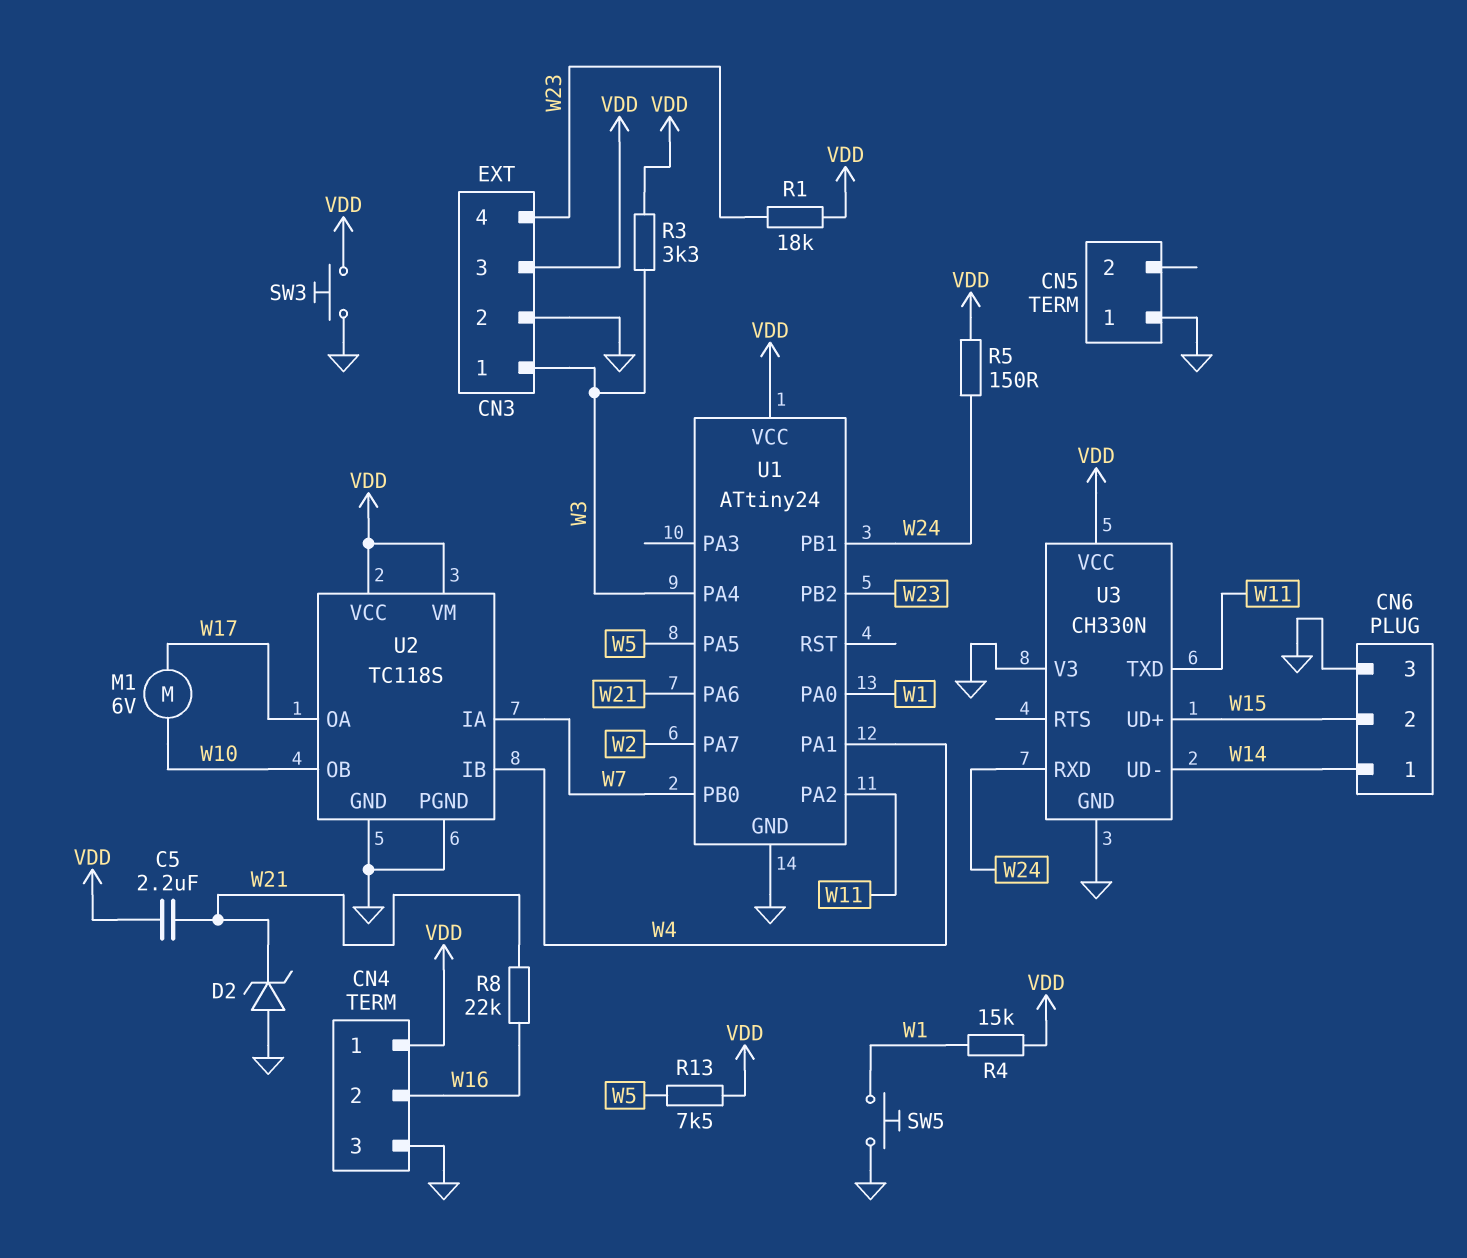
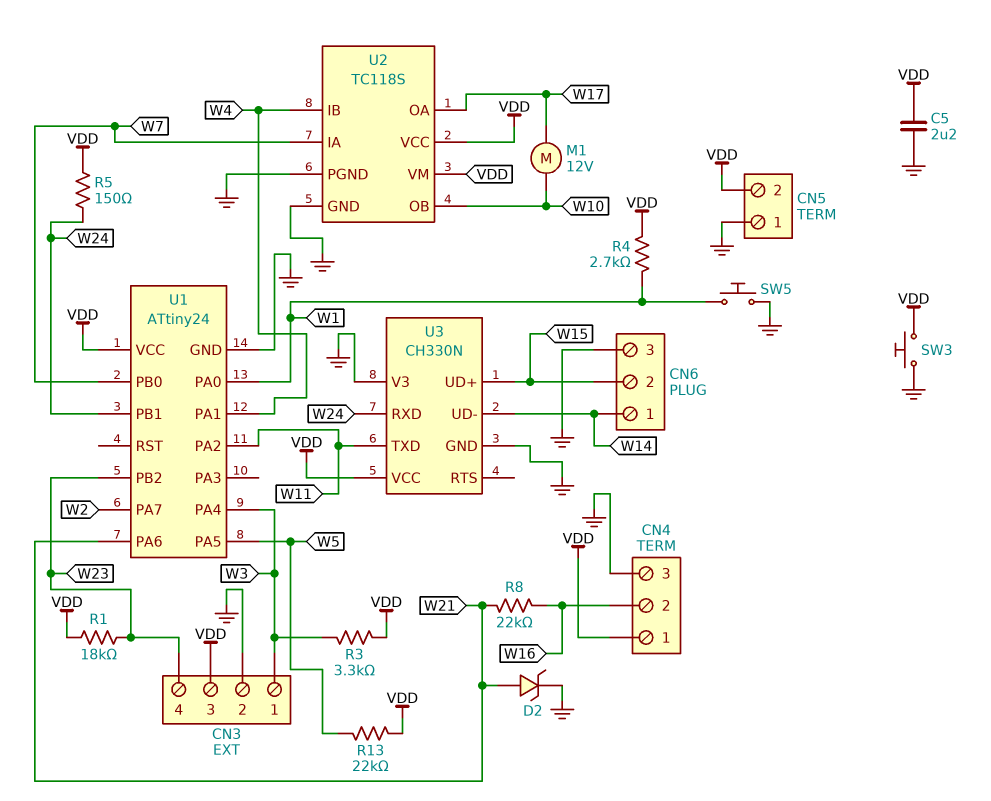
C5: 2.2uF (VDD, W21) -> 2.2uF (GND, VDD)
CN5 pin 2: none -> VDD
D2: zener (A GND, K W21) -> zener (A W21, K GND)
M1: motor 6V (W10, W17) -> motor 12V (W10, W17)
R4: 15k (VDD, W1) -> 2.7k (VDD, W1)
R13: 7.5k (VDD, W5) -> 22k (VDD, W5)

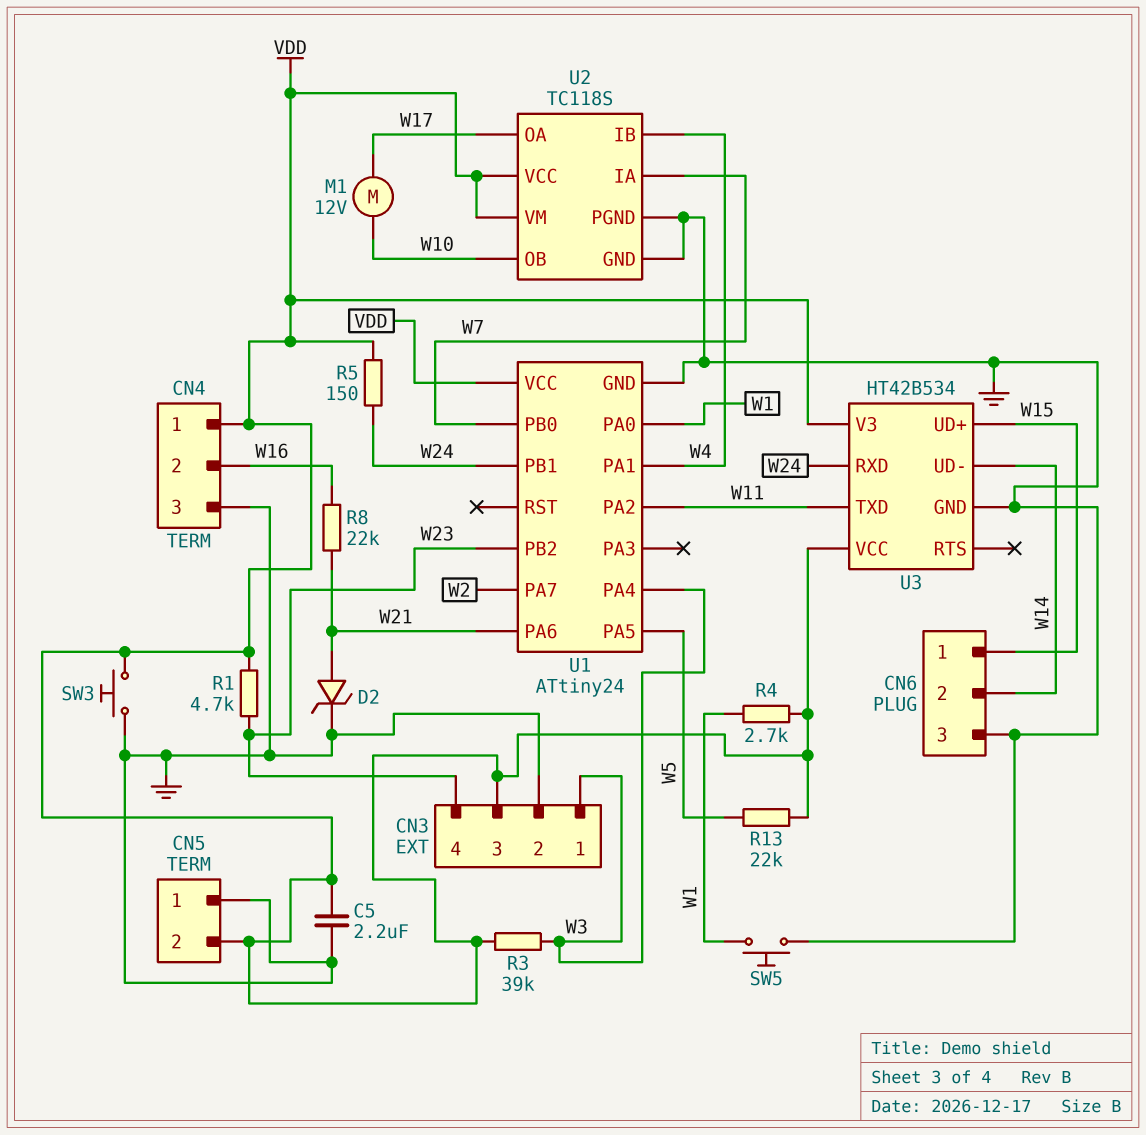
CN6 pin 1: W14 -> W15
CN6 pin 2: W15 -> W14
R1: 18k (VDD, W23) -> 4.7k (VDD, W23)
R3: 3.3k (VDD, W3) -> 39k (VDD, W3)
U3: CH330N -> HT42B534
U3 pin V3: GND -> VDD

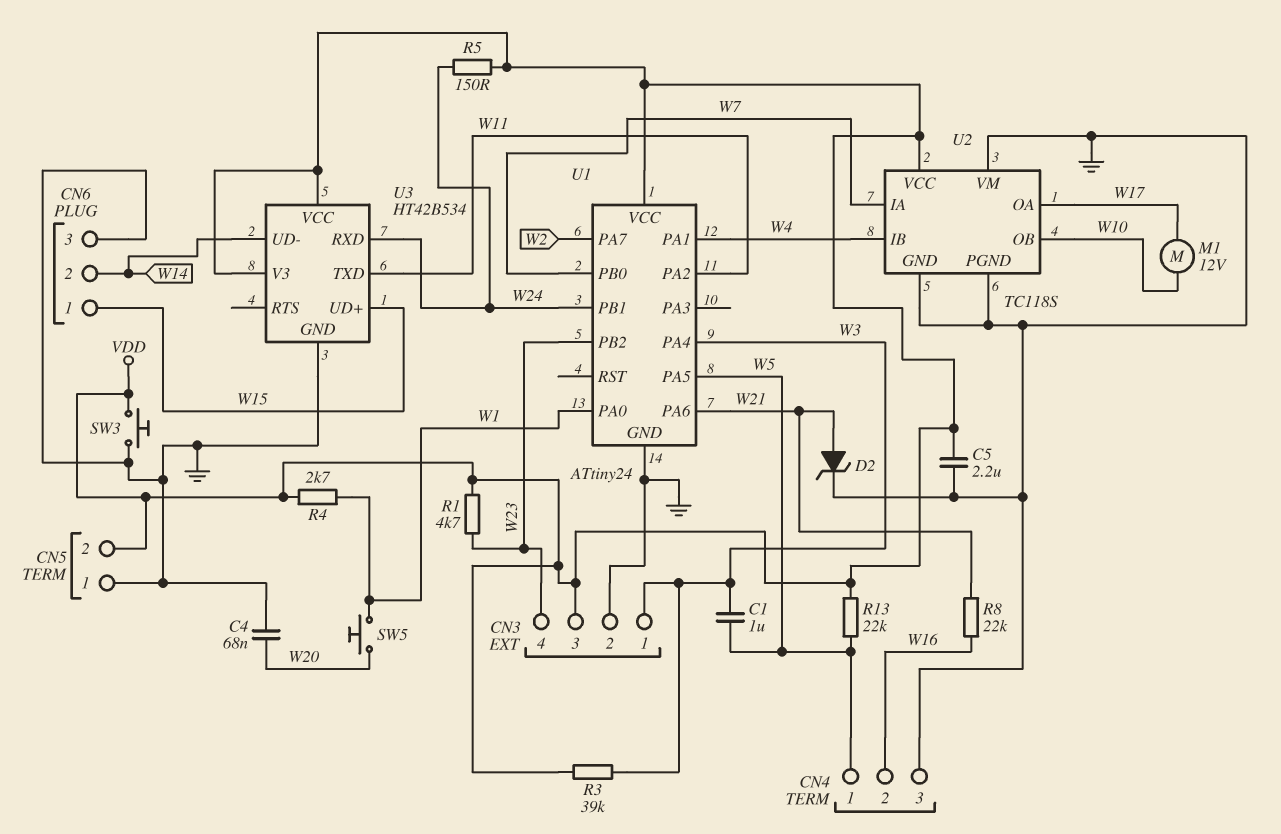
C1: none -> 1uF (W3, W5)
C4: none -> 68nF (GND, W20)
CN4 pin 1: VDD -> W5
SW5: button (GND, W1) -> button (W1, W20)
U2 pin VM: VDD -> GND

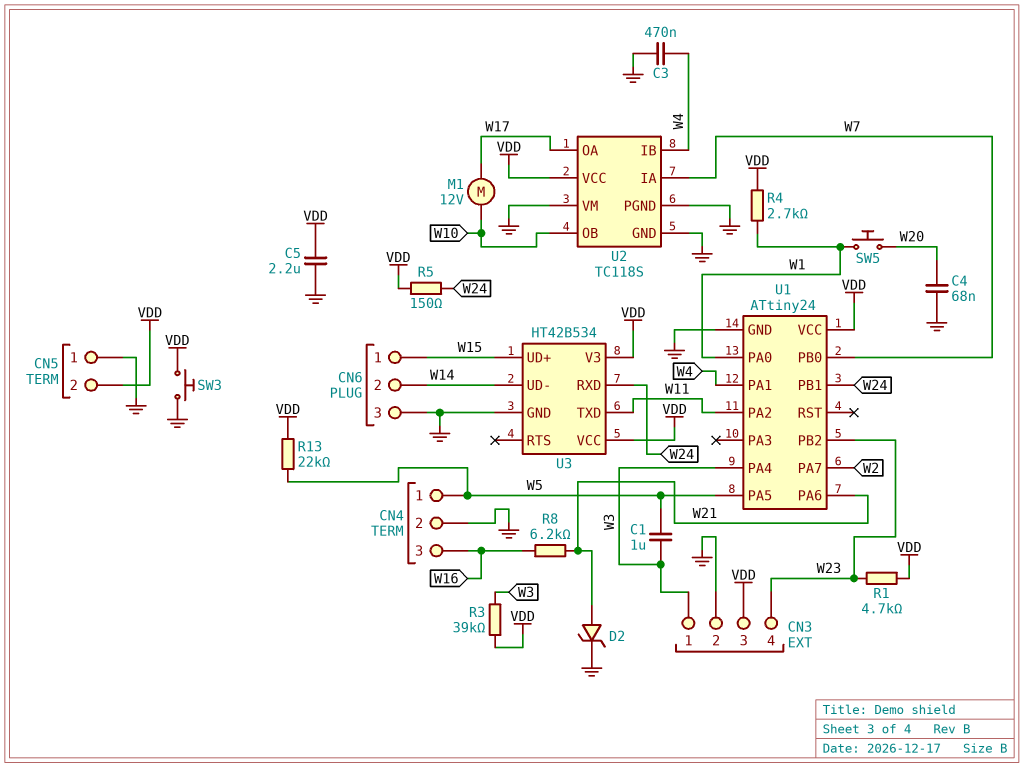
C3: none -> 470nF (GND, W4)
CN4 pin 2: W16 -> GND
CN4 pin 3: GND -> W16
R8: 22k (W16, W21) -> 6.2k (W16, W21)

